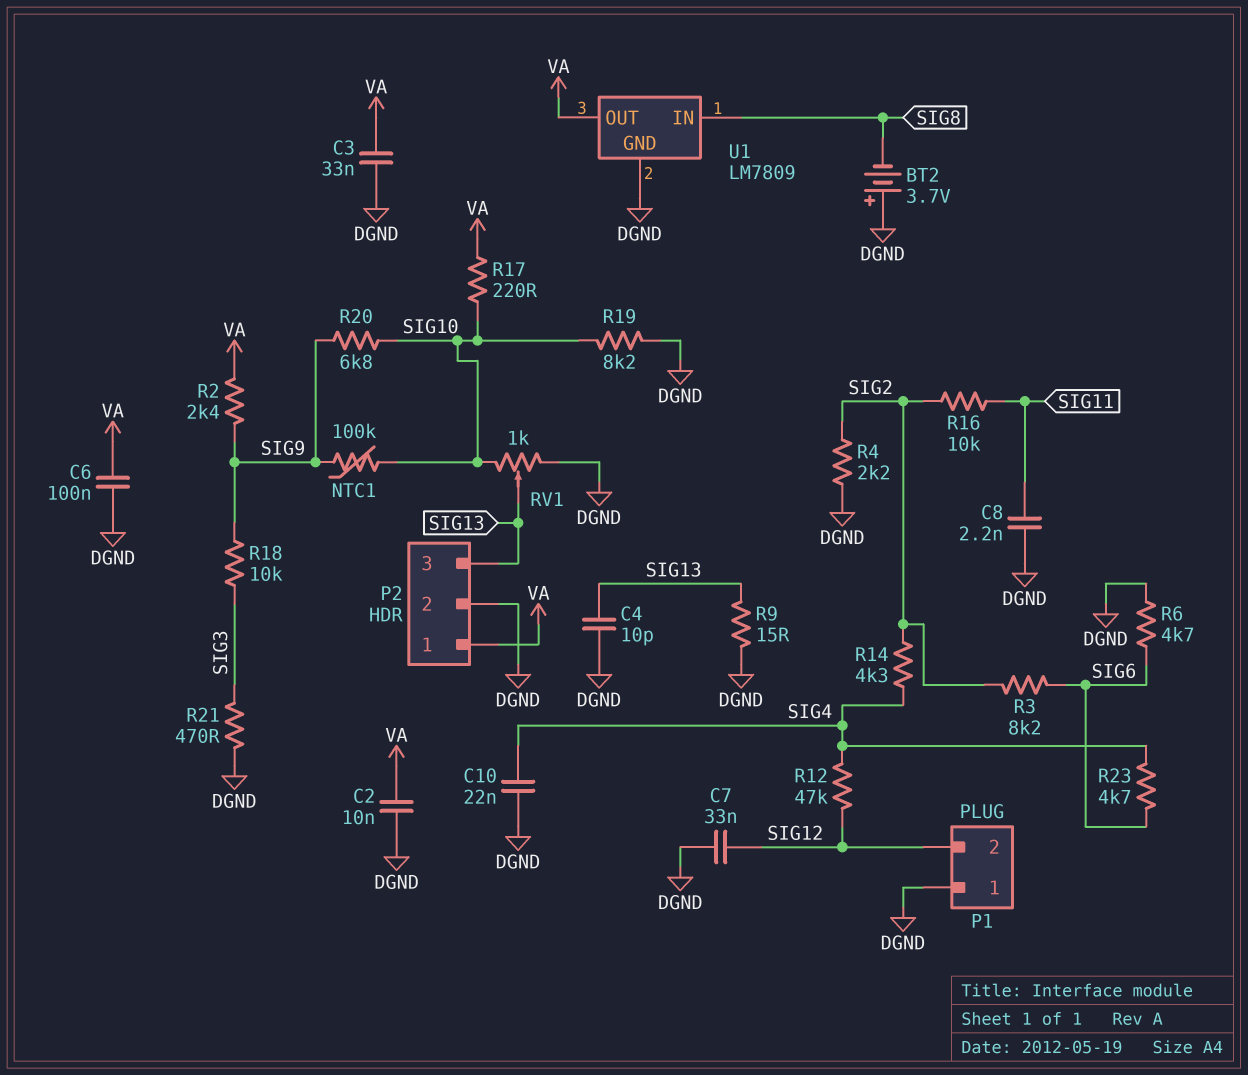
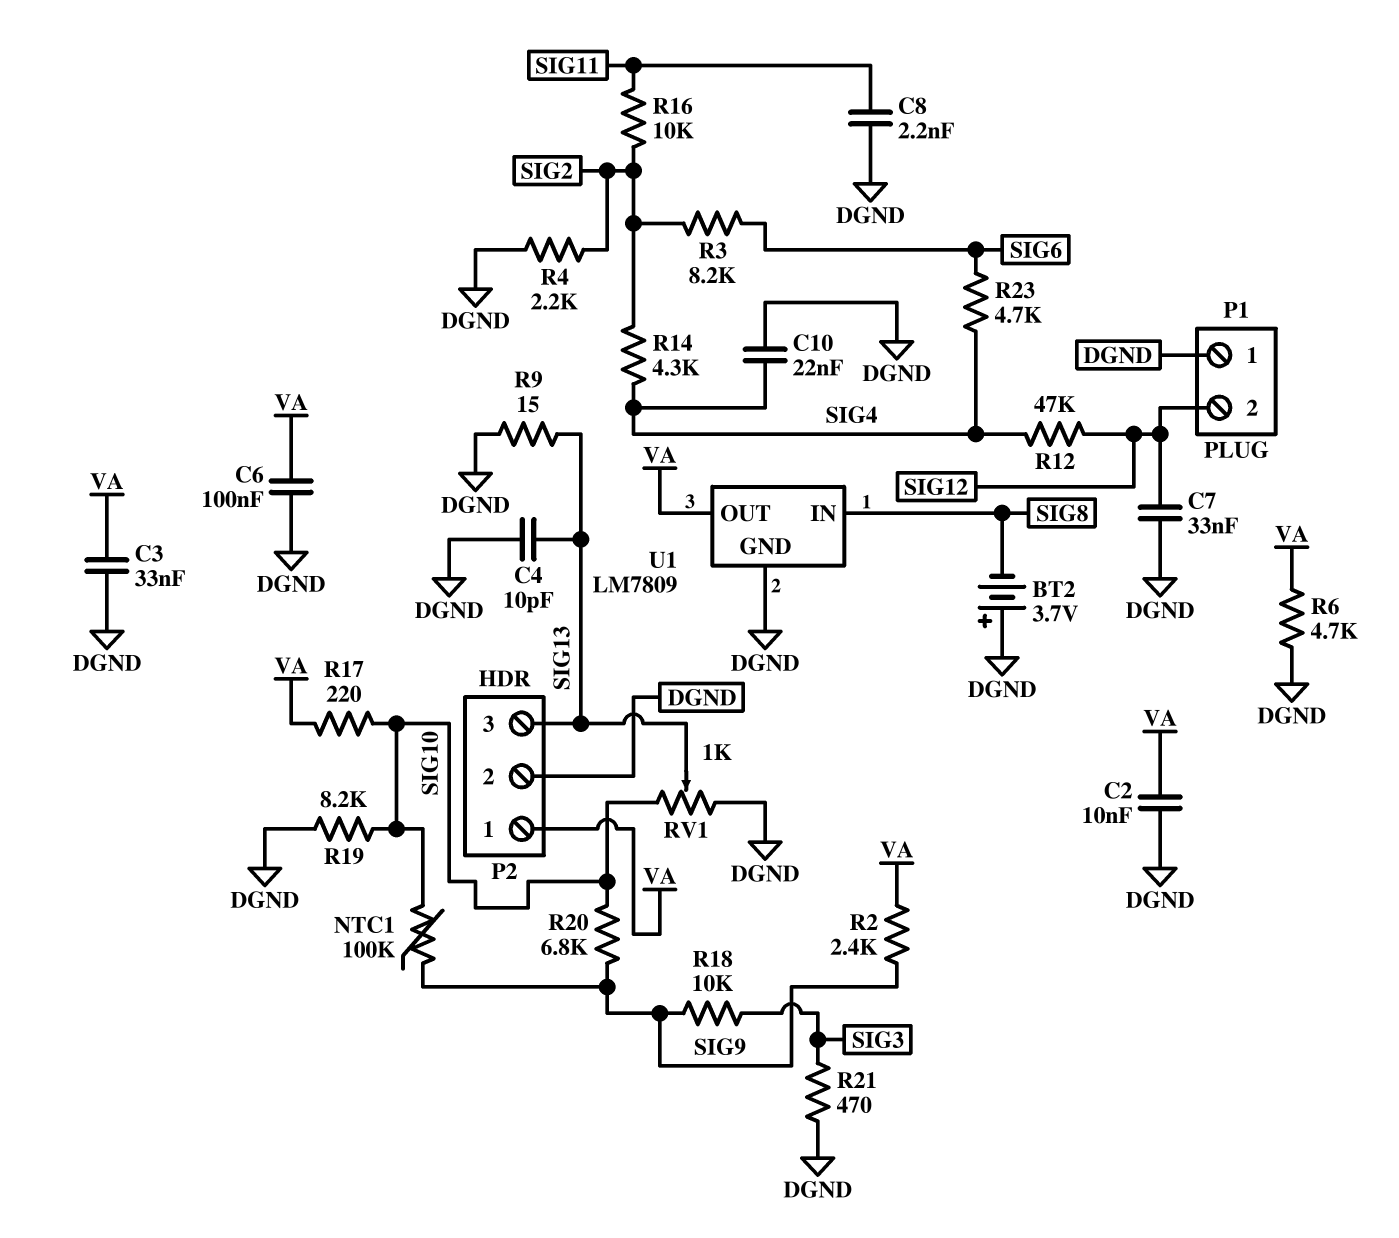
R6: 4.7k (DGND, SIG6) -> 4.7k (DGND, VA)

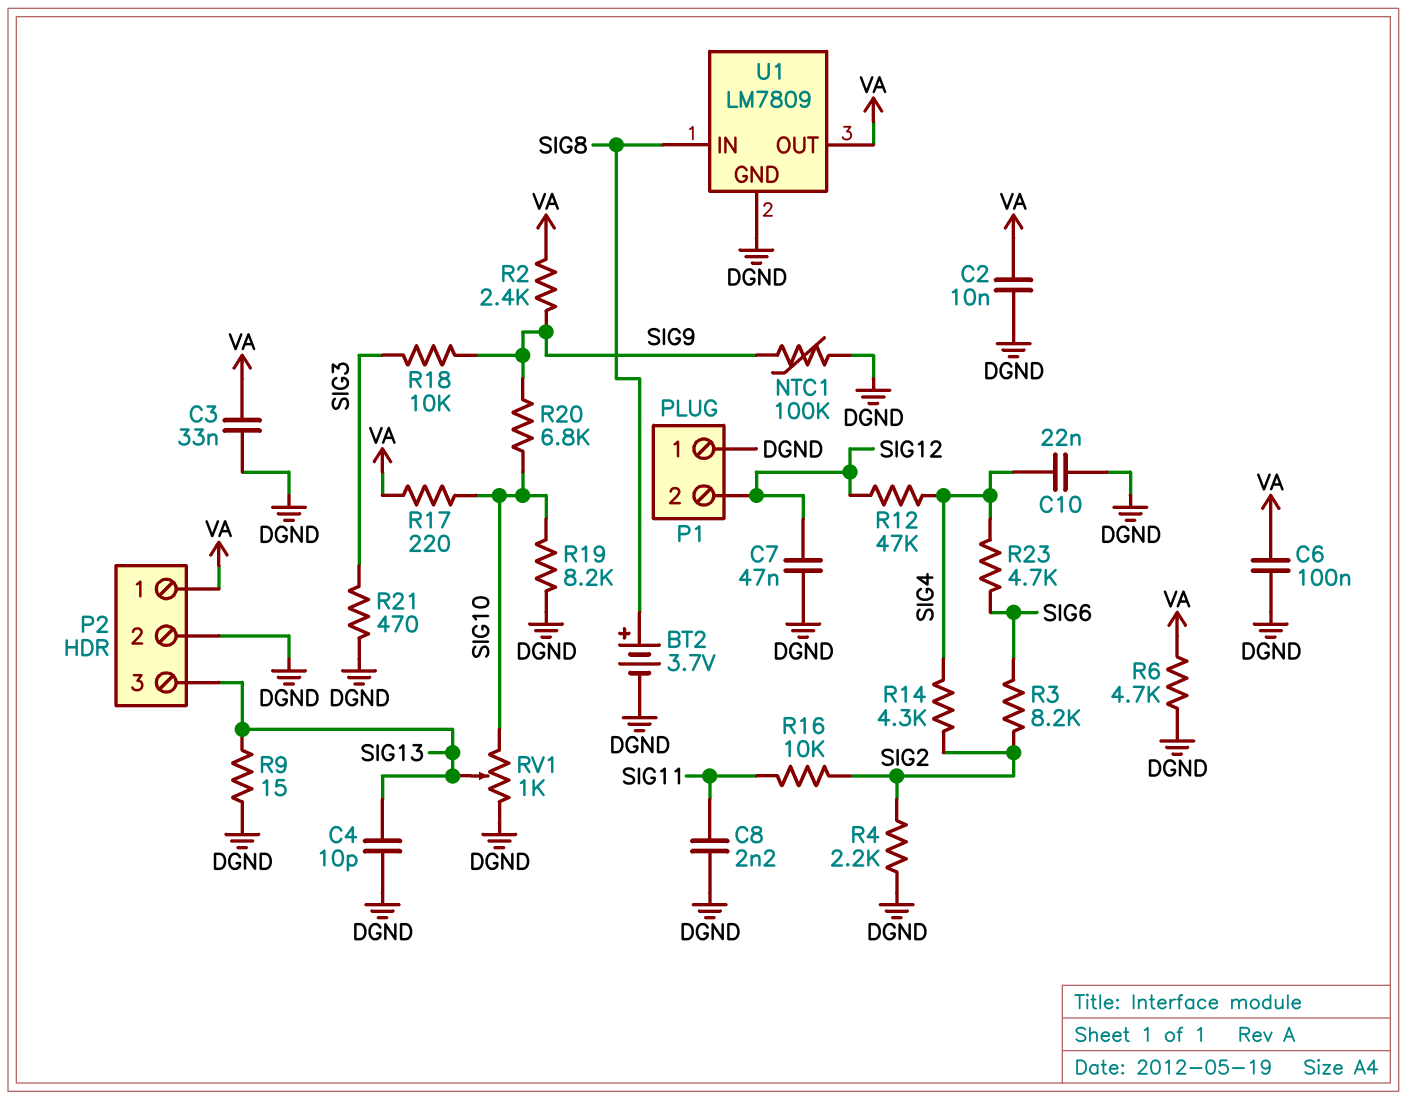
BT2: 3.7V (plus DGND, minus SIG8) -> 3.7V (plus SIG8, minus DGND)
C7: 33nF (DGND, SIG12) -> 47nF (DGND, SIG12)
NTC1: 100k (SIG9, SIG10) -> 100k (DGND, SIG9)

